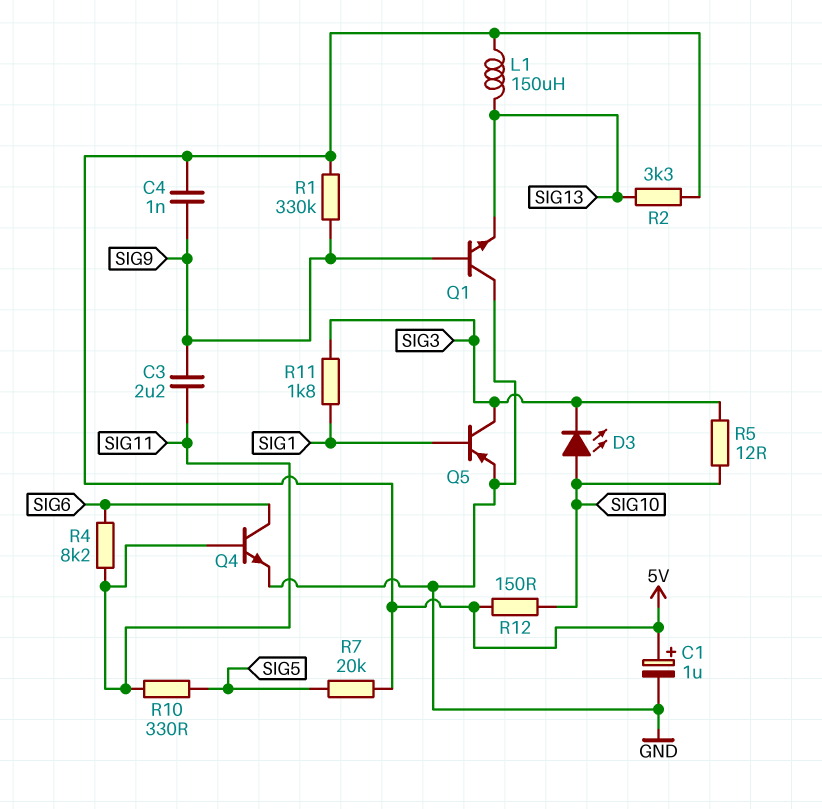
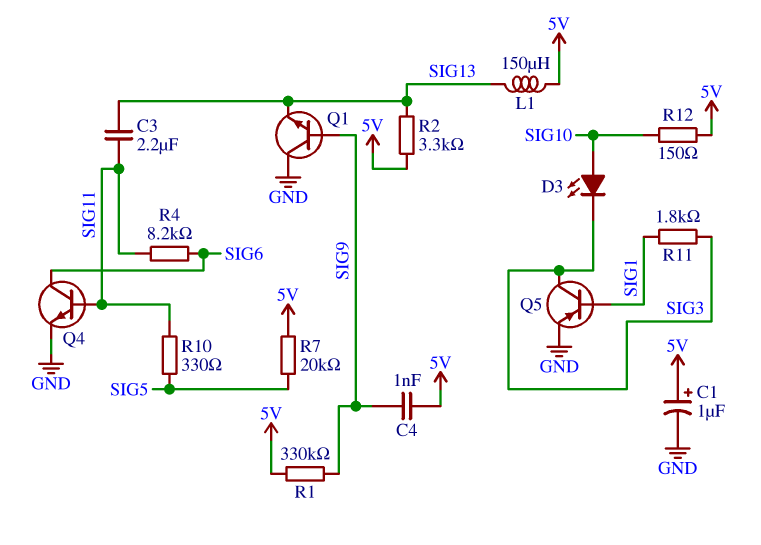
C3: 2.2uF (SIG9, SIG11) -> 2.2uF (SIG11, SIG13)
R5: 12 (SIG3, SIG10) -> none

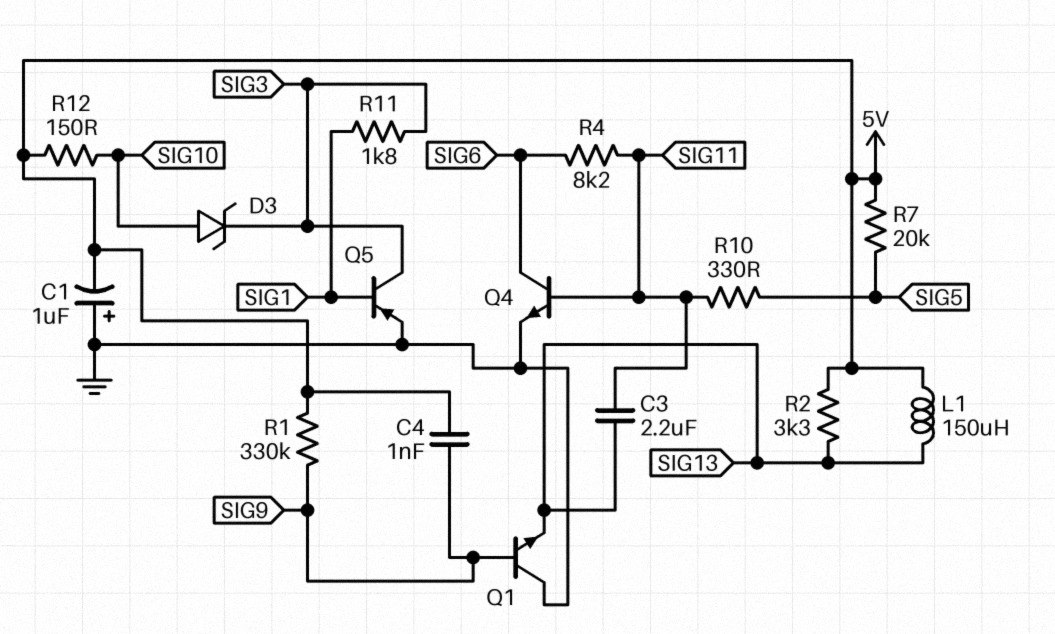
C1: 1uF (plus 5V, minus GND) -> 1uF (plus GND, minus 5V)
D3: LED (A SIG10, K SIG3) -> zener (A SIG10, K SIG3)

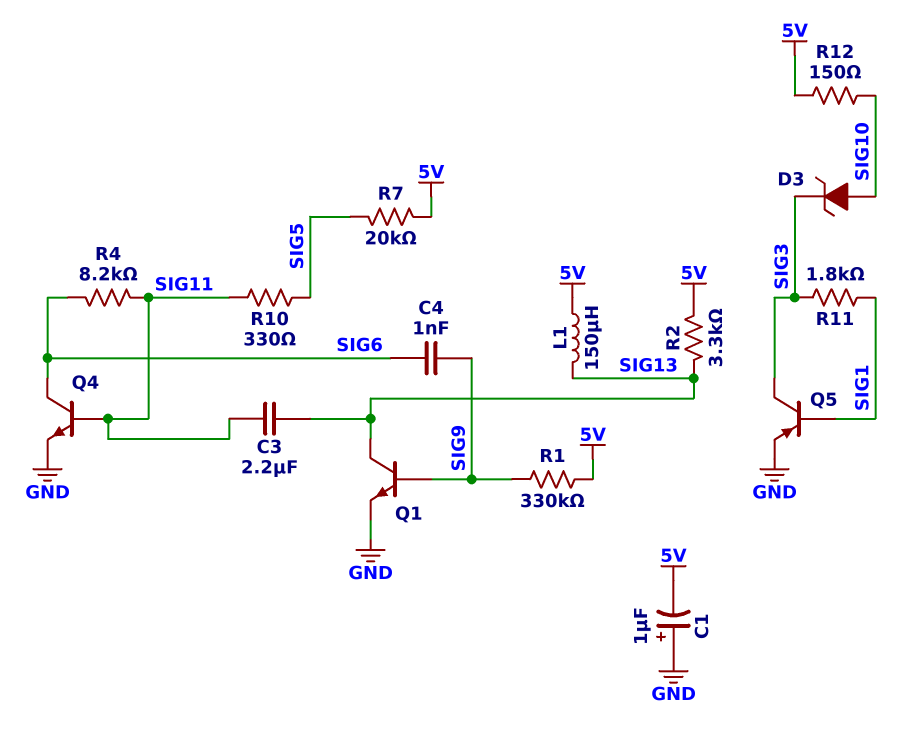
C4: 1nF (5V, SIG9) -> 1nF (SIG6, SIG9)
Q1: NPN (B SIG9, C GND, E SIG13) -> NPN (B SIG9, C SIG13, E GND)

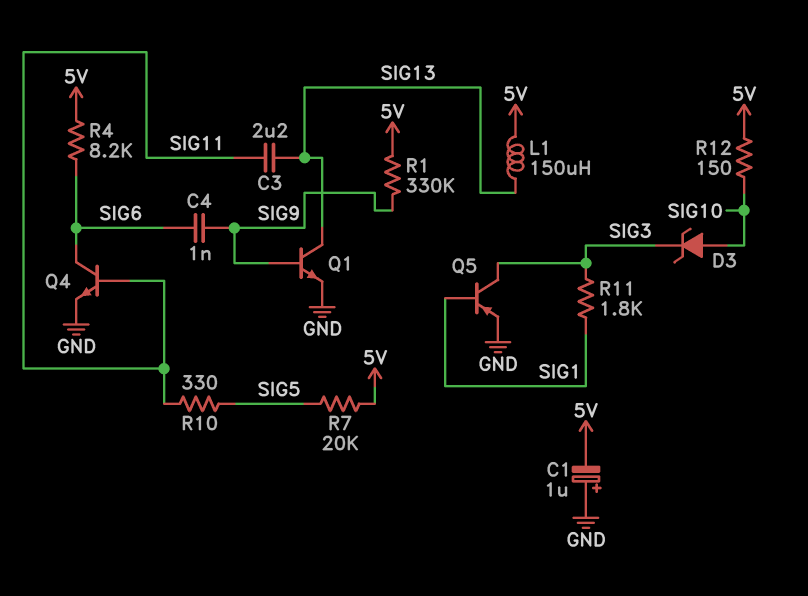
R2: 3.3k (5V, SIG13) -> none
R4: 8.2k (SIG6, SIG11) -> 8.2k (5V, SIG6)

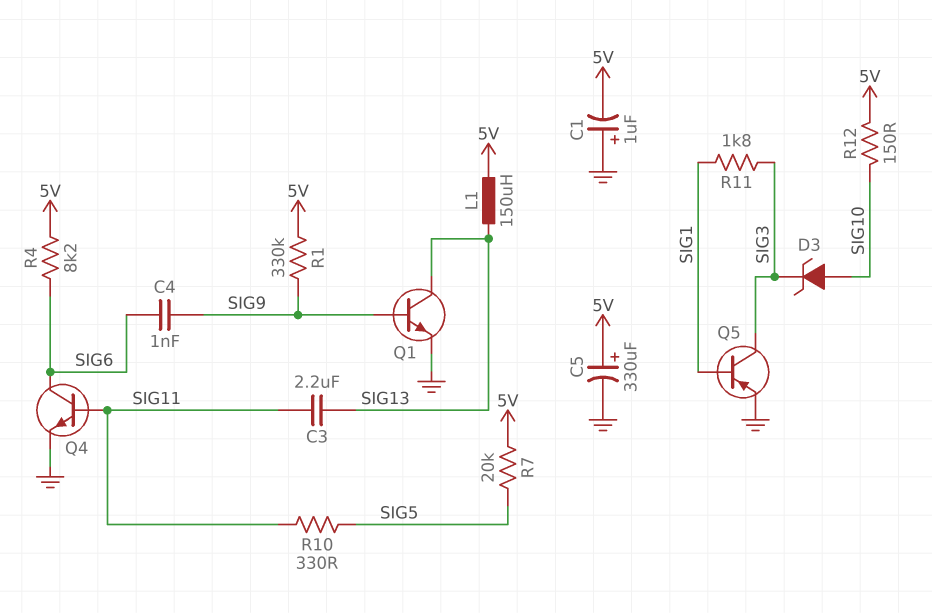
C5: none -> 330uF (plus 5V, minus GND)

